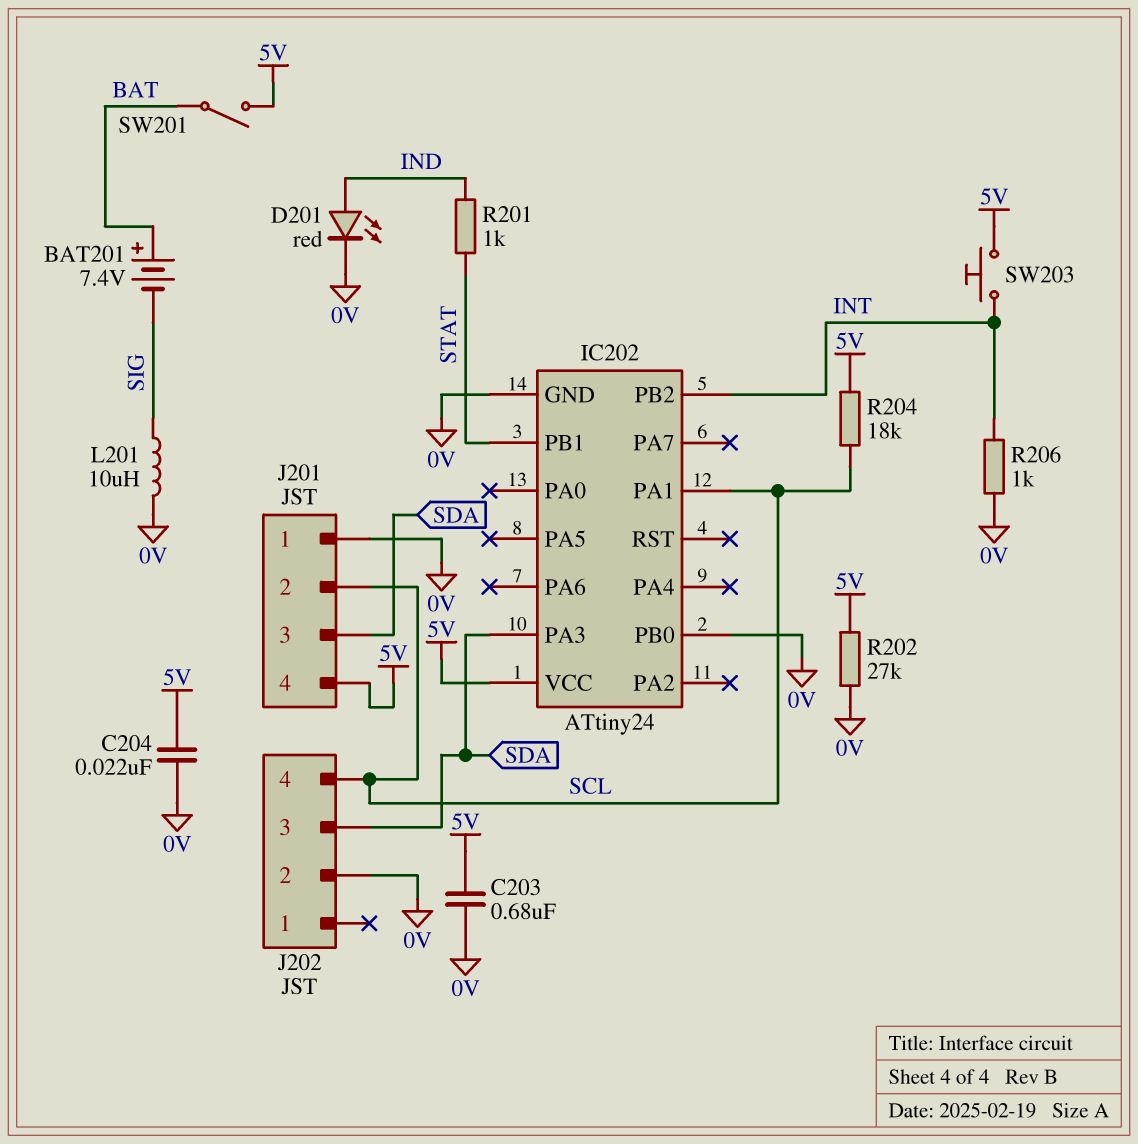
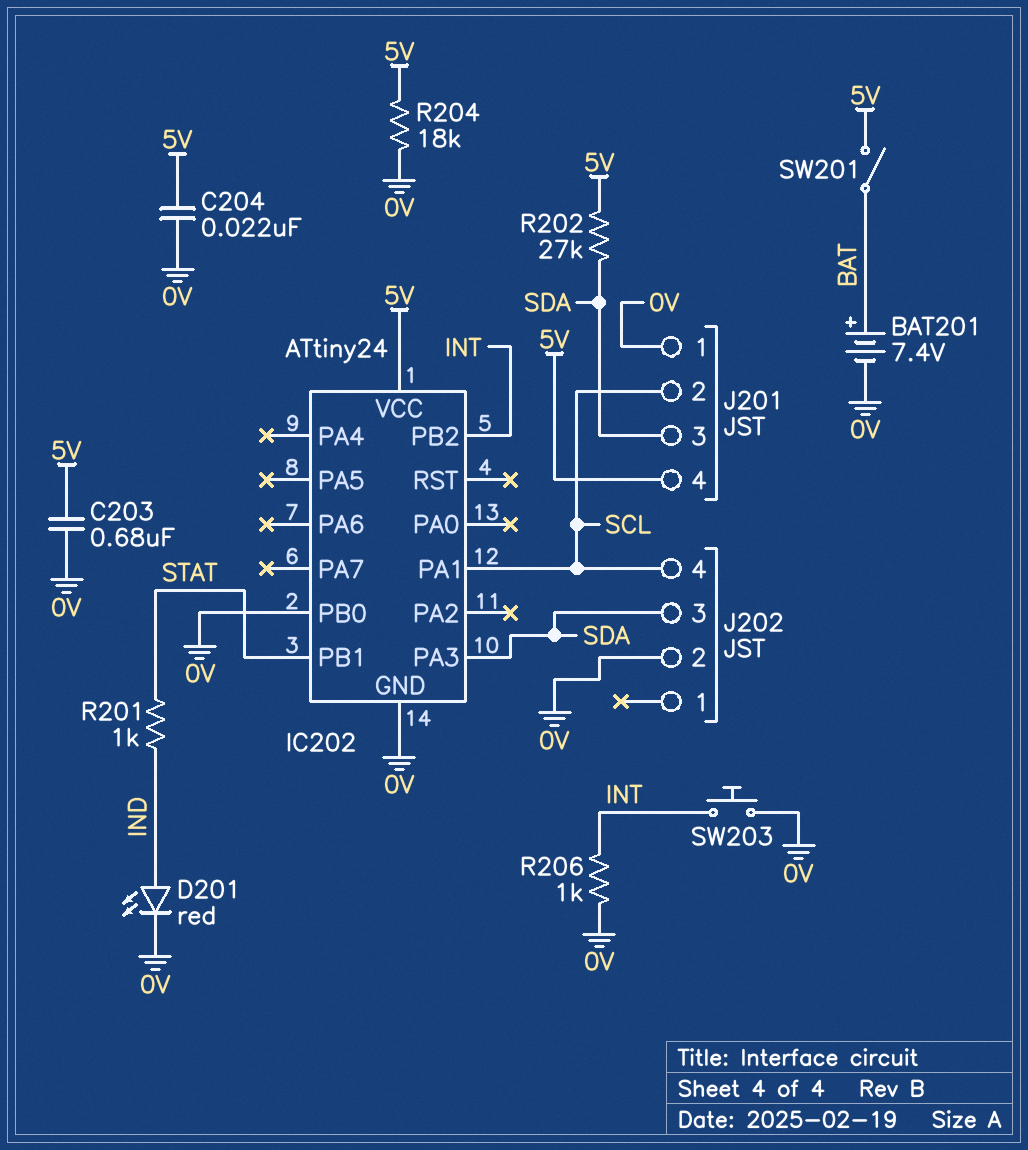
BAT201: 7.4V (plus BAT, minus SIG) -> 7.4V (plus BAT, minus 0V)
L201: 10uH (0V, SIG) -> none
R202: 27k (0V, 5V) -> 27k (5V, SDA)
R204: 18k (5V, SCL) -> 18k (0V, 5V)
SW203: button (5V, INT) -> button (0V, INT)

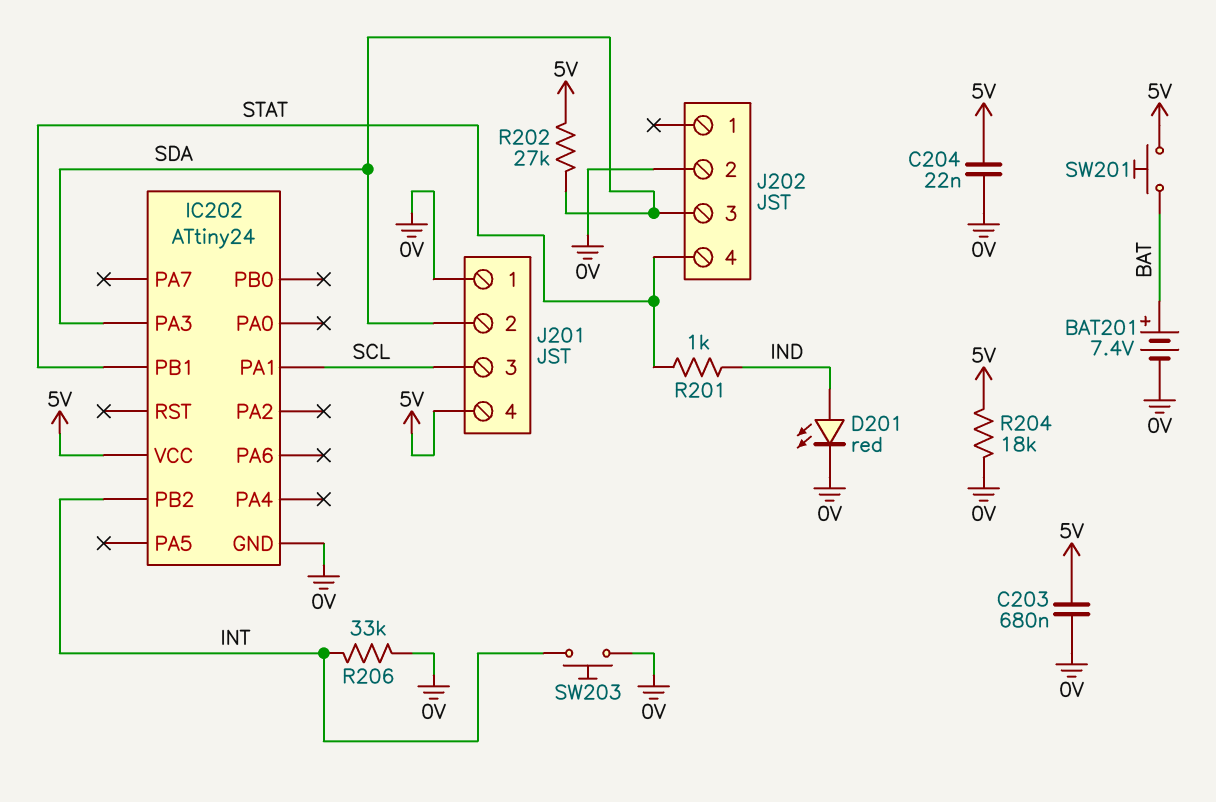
IC202 pin PB0: 0V -> none
J201 pin 2: SCL -> SDA
J201 pin 3: SDA -> SCL
J202 pin 4: SCL -> STAT
R206: 1k (0V, INT) -> 33k (0V, INT)
SW201: switch (5V, BAT) -> button (5V, BAT)

